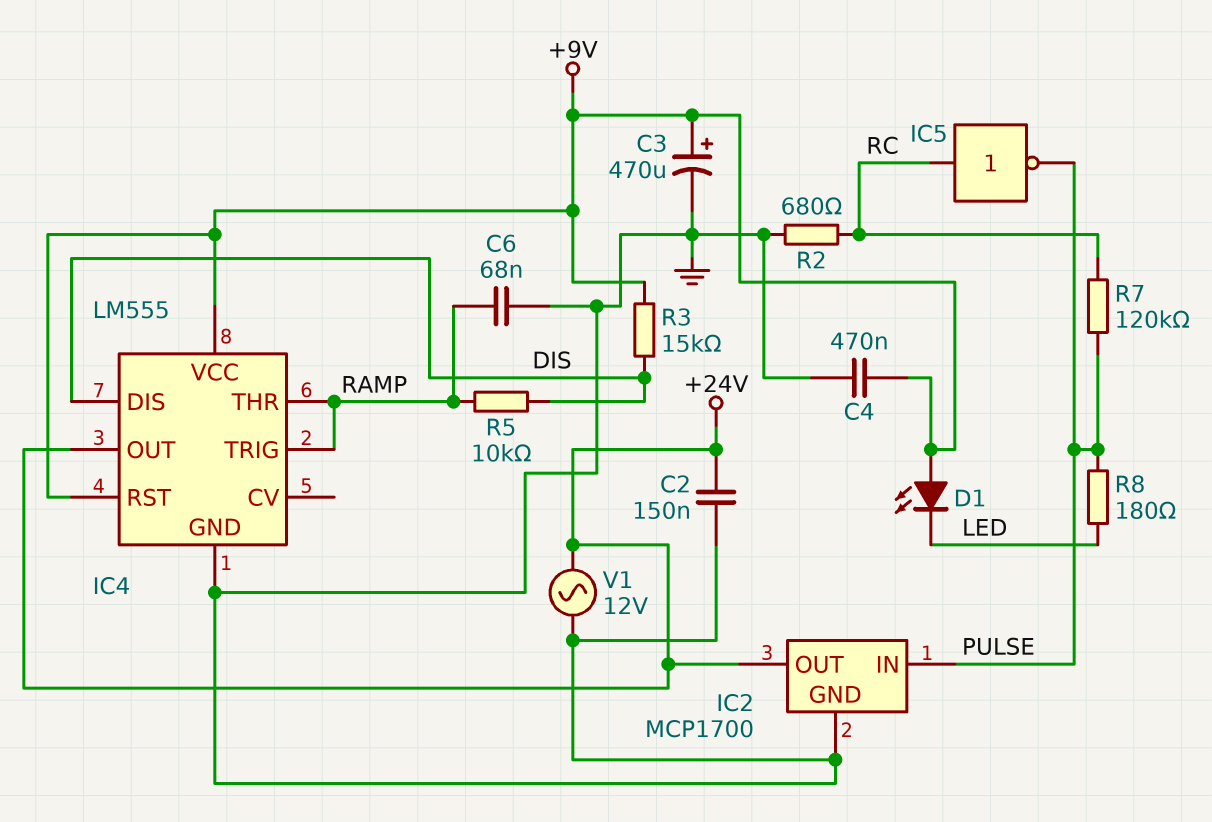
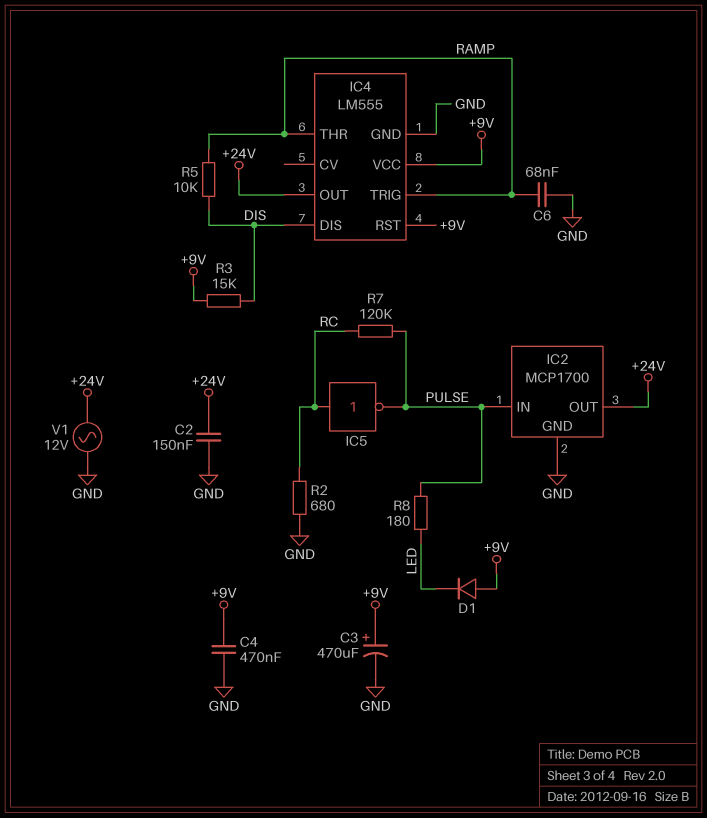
D1: LED (A +9V, K LED) -> diode (A +9V, K LED)

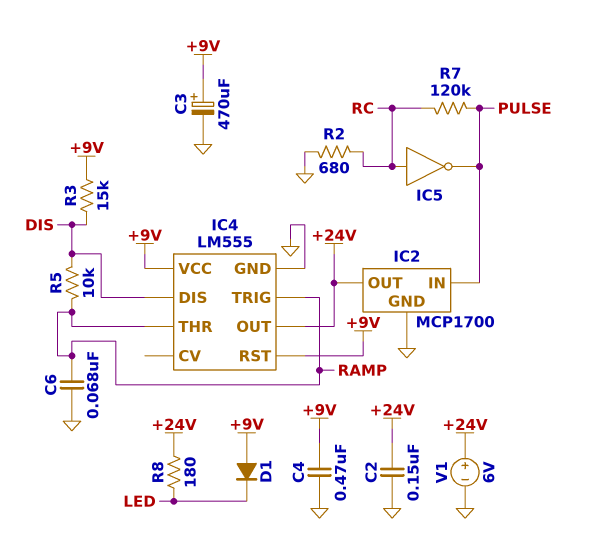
R8: 180 (LED, PULSE) -> 180 (+24V, LED)
V1: AC 12V (+24V, GND) -> 6V (plus +24V, minus GND)

